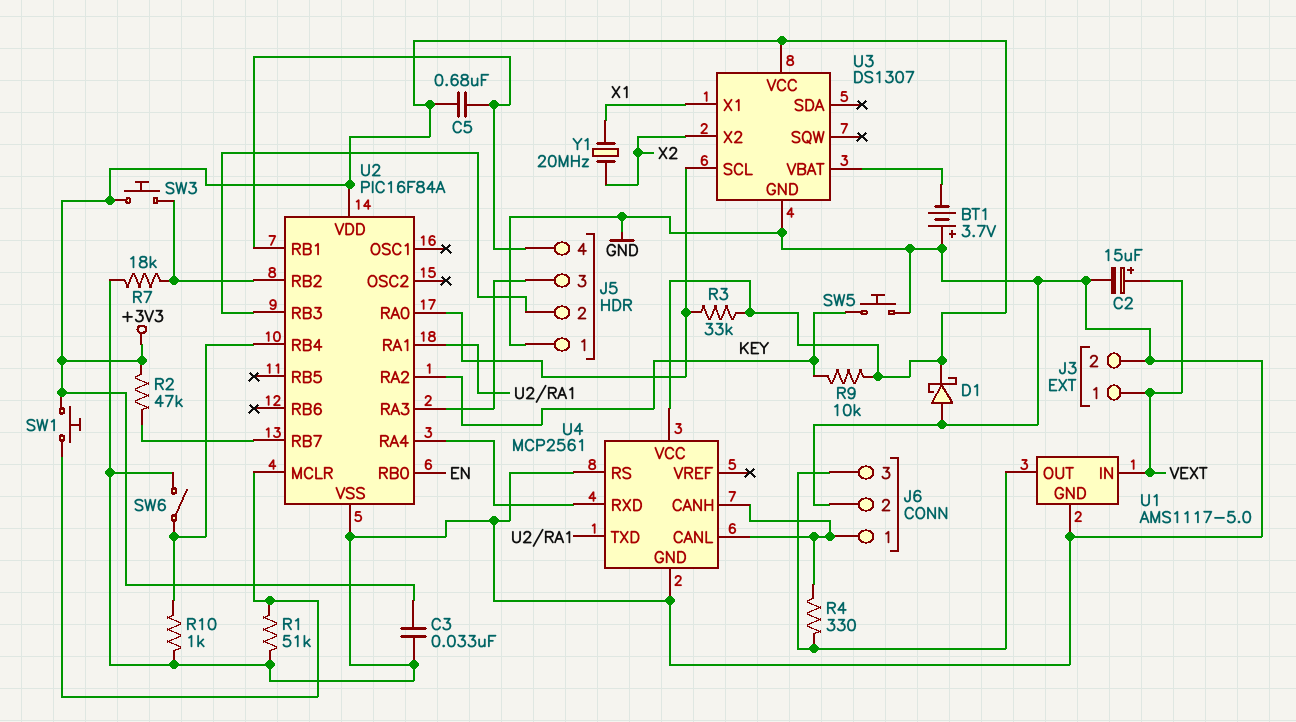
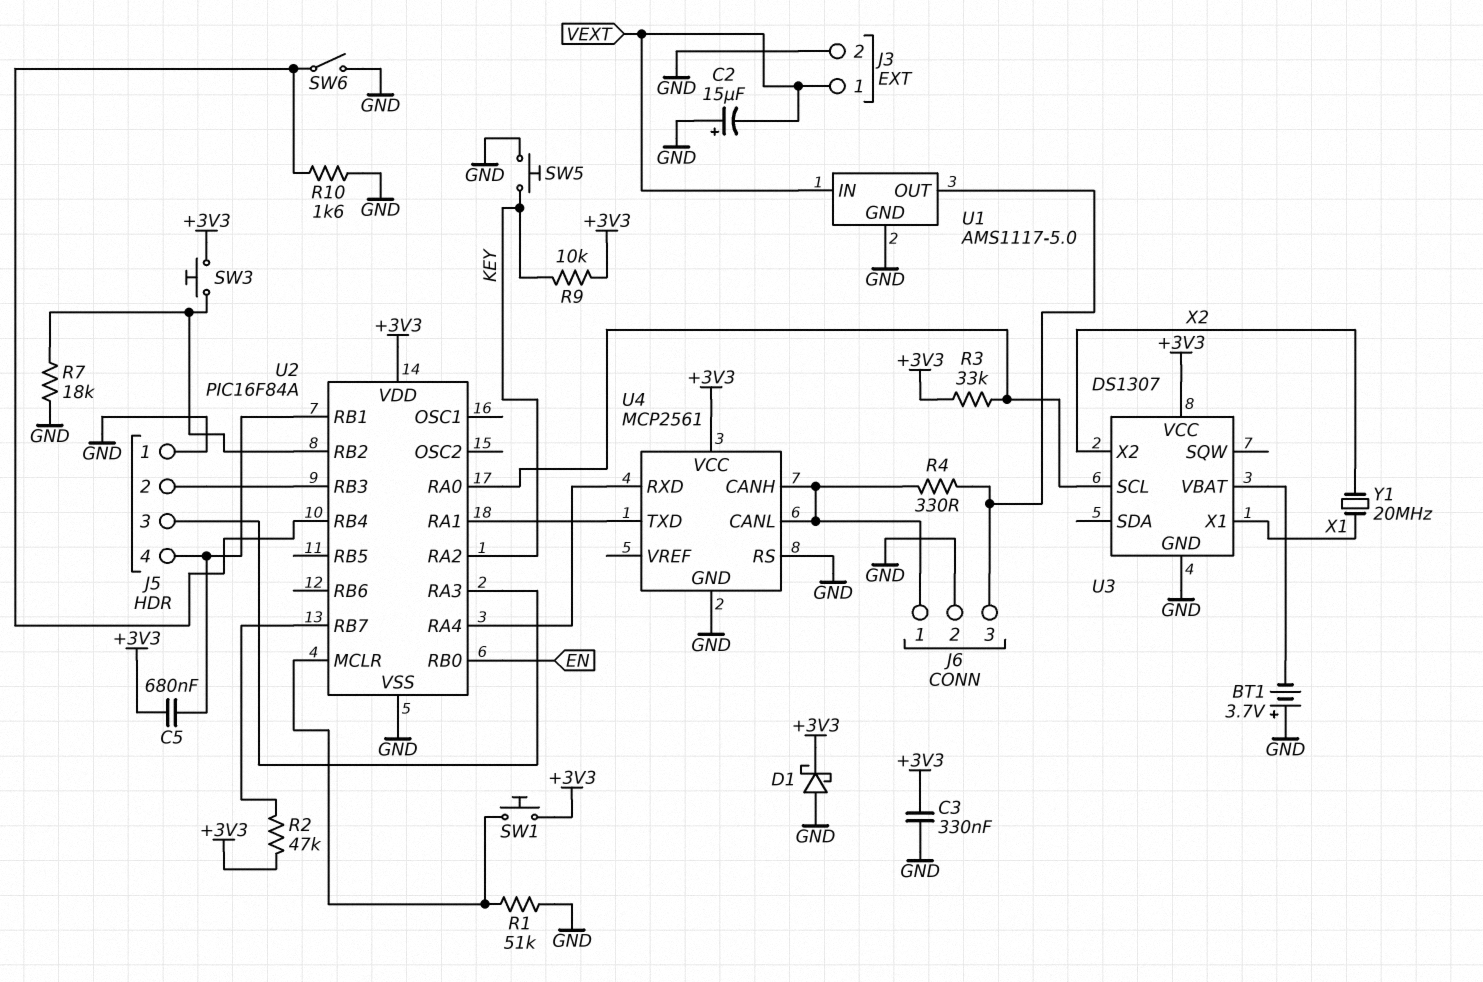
C2: 15uF (plus VEXT, minus GND) -> 15uF (plus GND, minus VEXT)
C3: 33nF (+3V3, GND) -> 330nF (+3V3, GND)
R10: 1k (GND, U2/RB4) -> 1.6k (GND, U2/RB4)

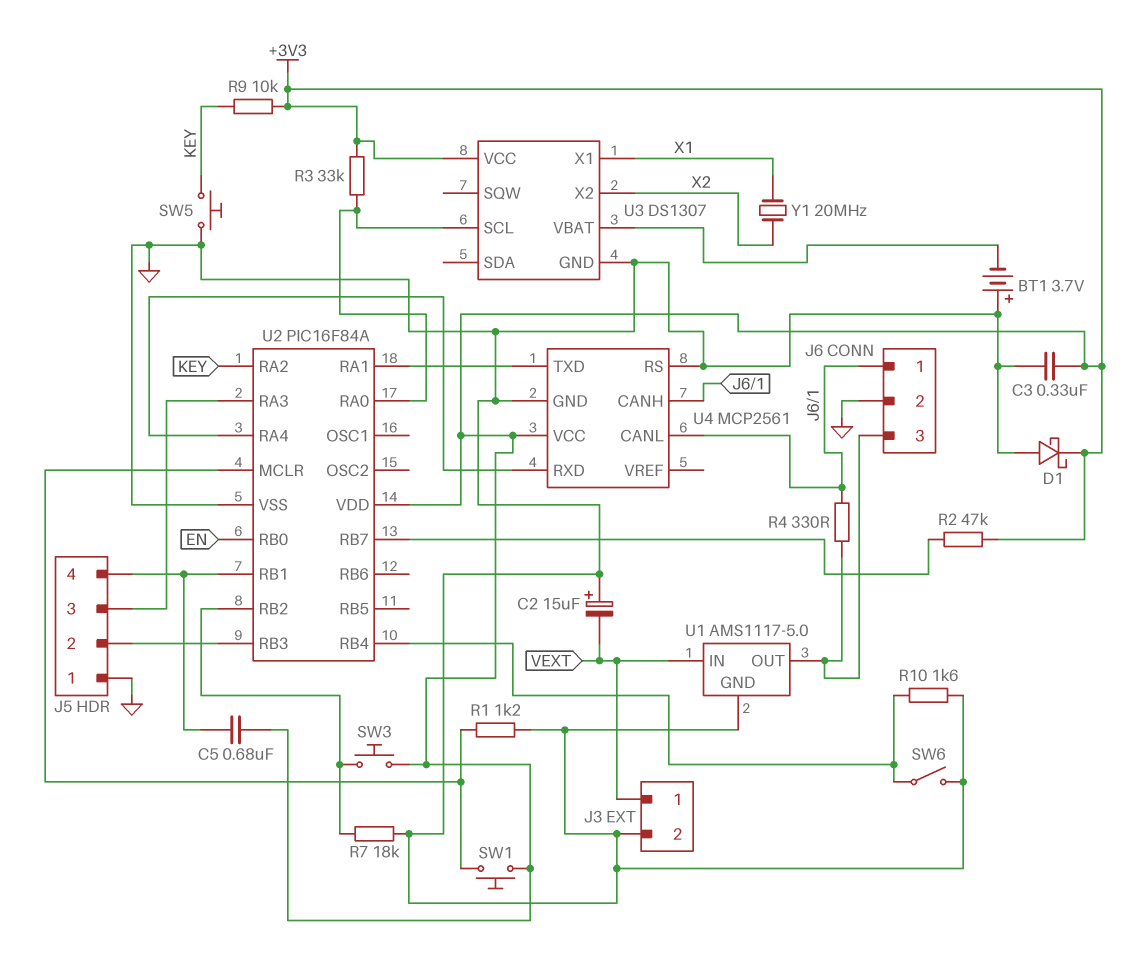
R1: 51k (GND, U2/MCLR) -> 1.2k (GND, U2/MCLR)

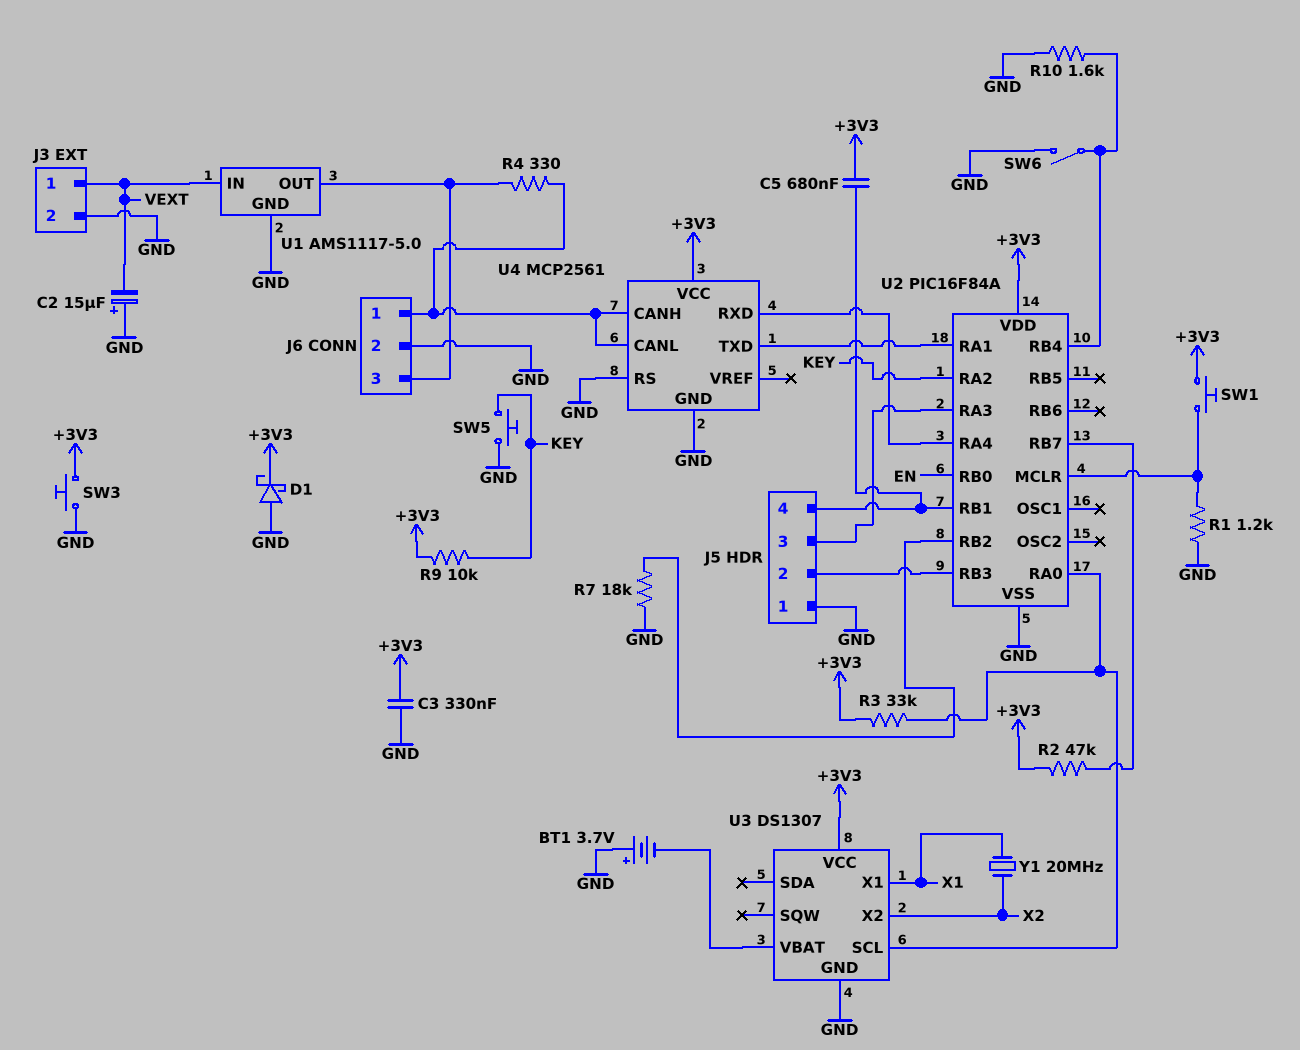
SW3: button (+3V3, U2/RB2) -> button (+3V3, GND)

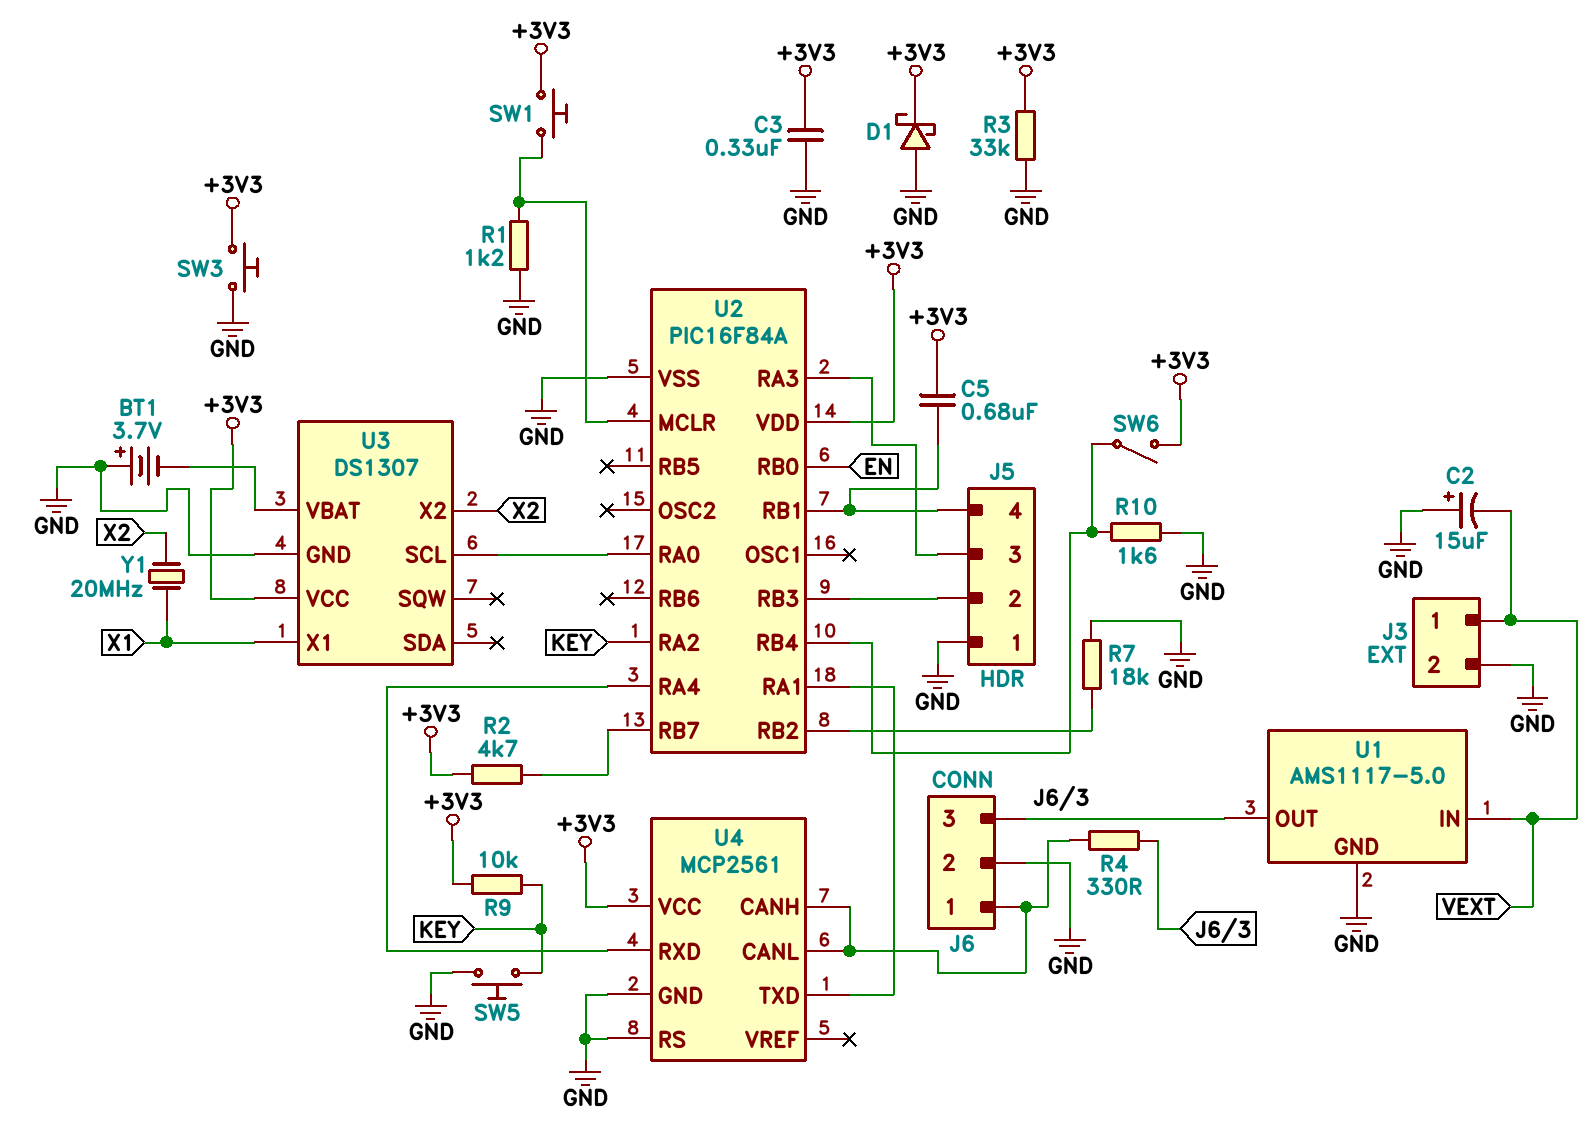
R2: 47k (+3V3, U2/RB7) -> 4.7k (+3V3, U2/RB7)
R3: 33k (+3V3, U2/RA0) -> 33k (+3V3, GND)
SW6: switch (GND, U2/RB4) -> switch (+3V3, U2/RB4)

